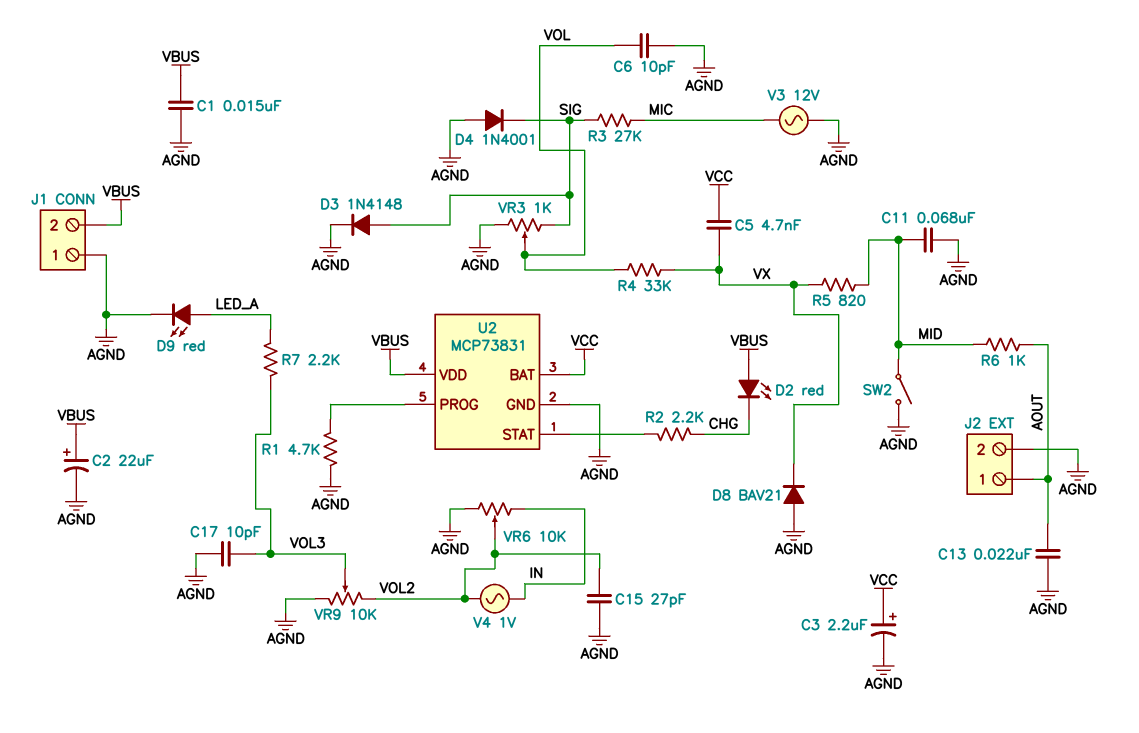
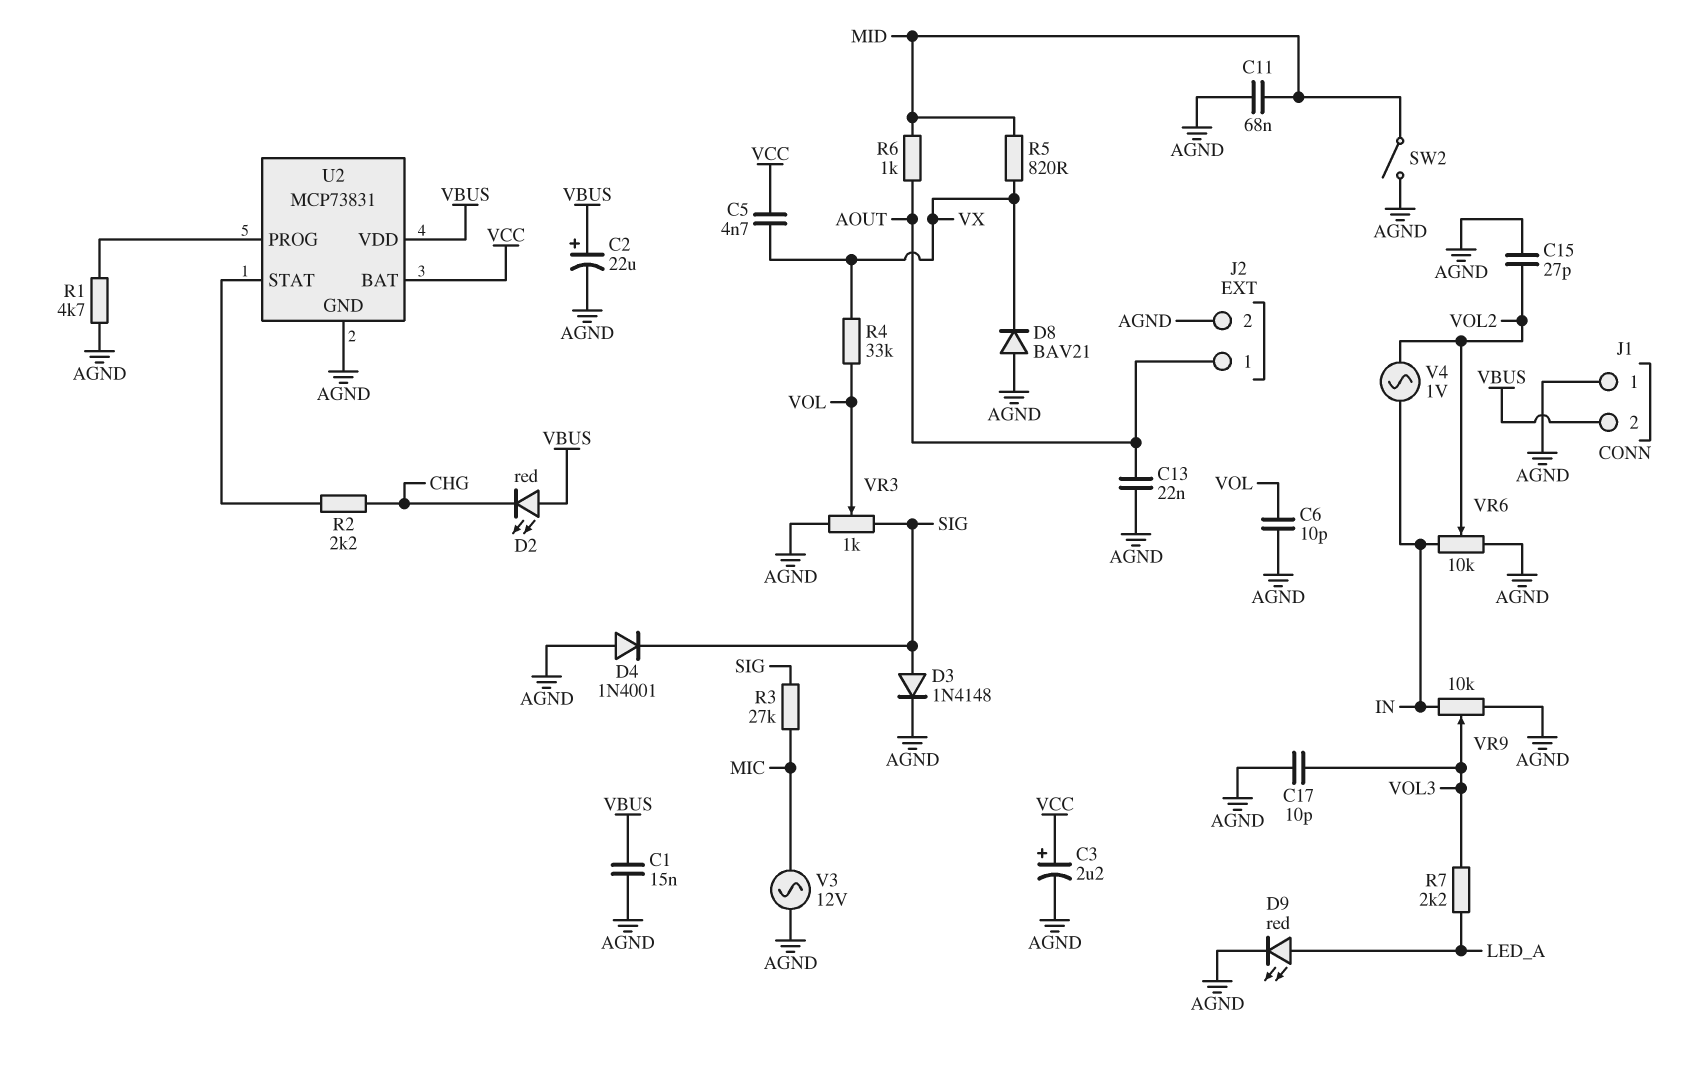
VR9: 10k (AGND, VOL2, wiper VOL3) -> 10k (AGND, IN, wiper VOL3)

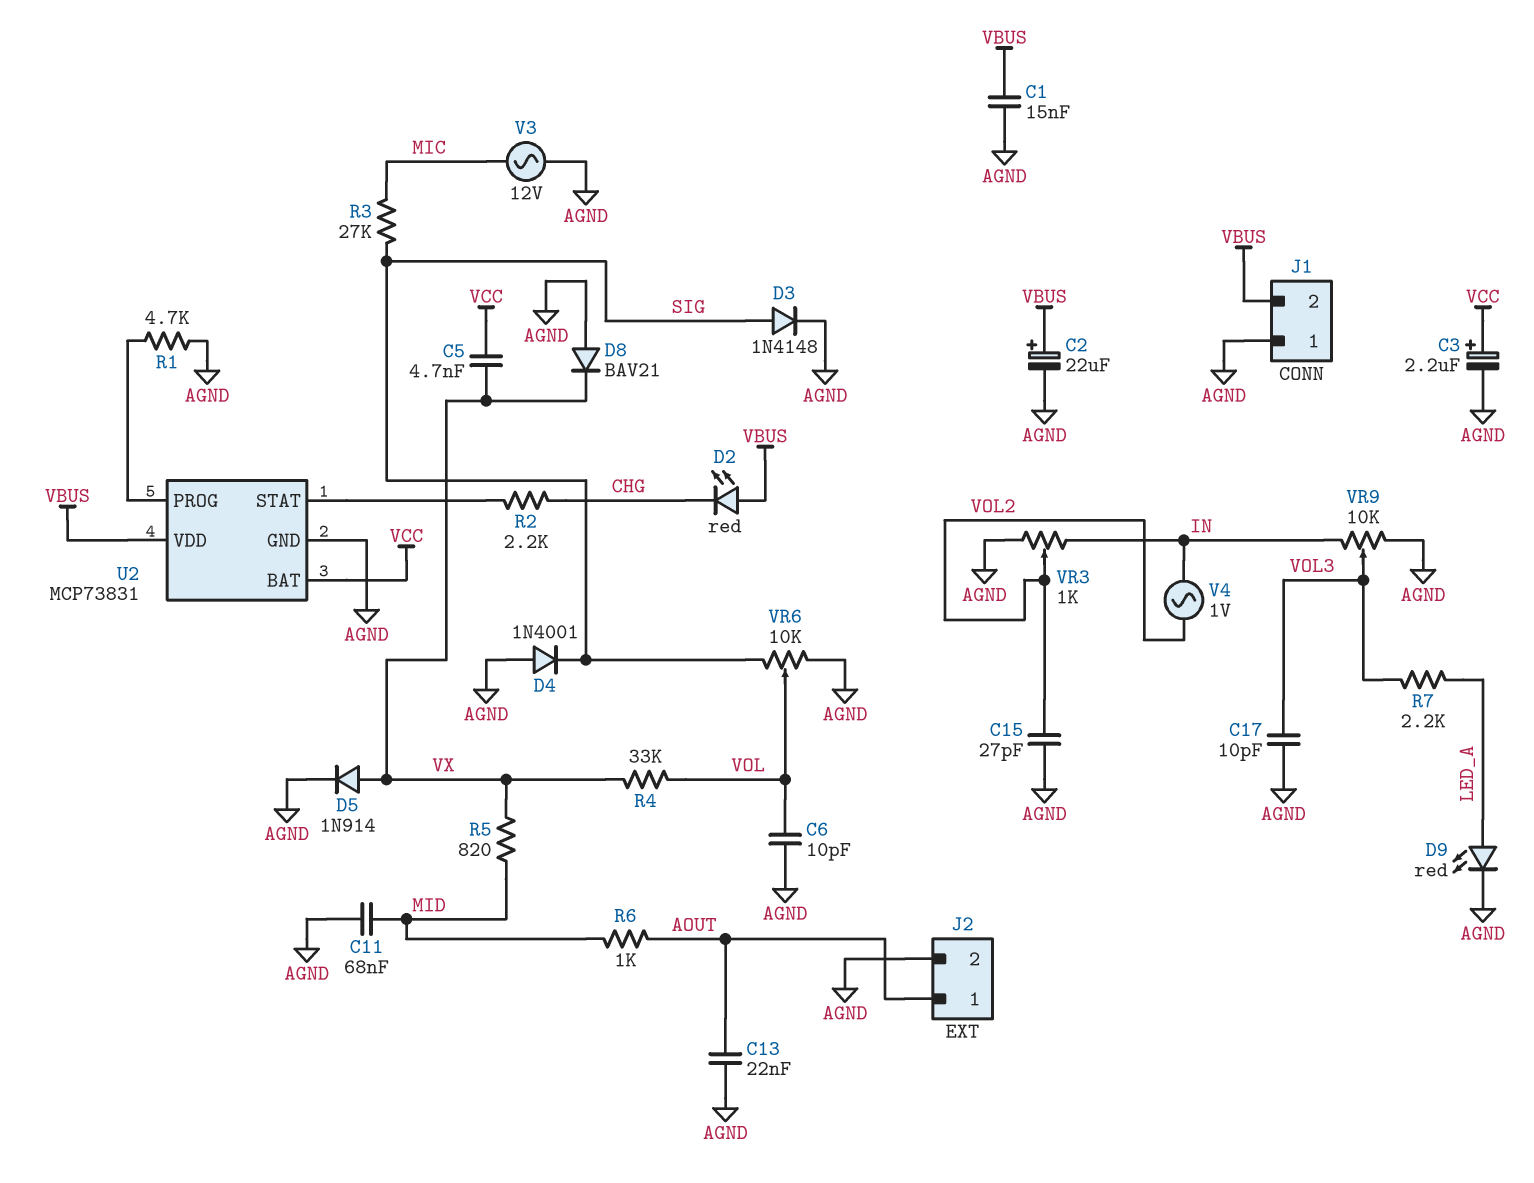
D5: none -> diode 1N914 (A VX, K AGND)
SW2: switch (AGND, MID) -> none
VR3: 1k (AGND, SIG, wiper VOL) -> 1k (AGND, IN, wiper VOL2)
VR6: 10k (AGND, IN, wiper VOL2) -> 10k (AGND, SIG, wiper VOL)

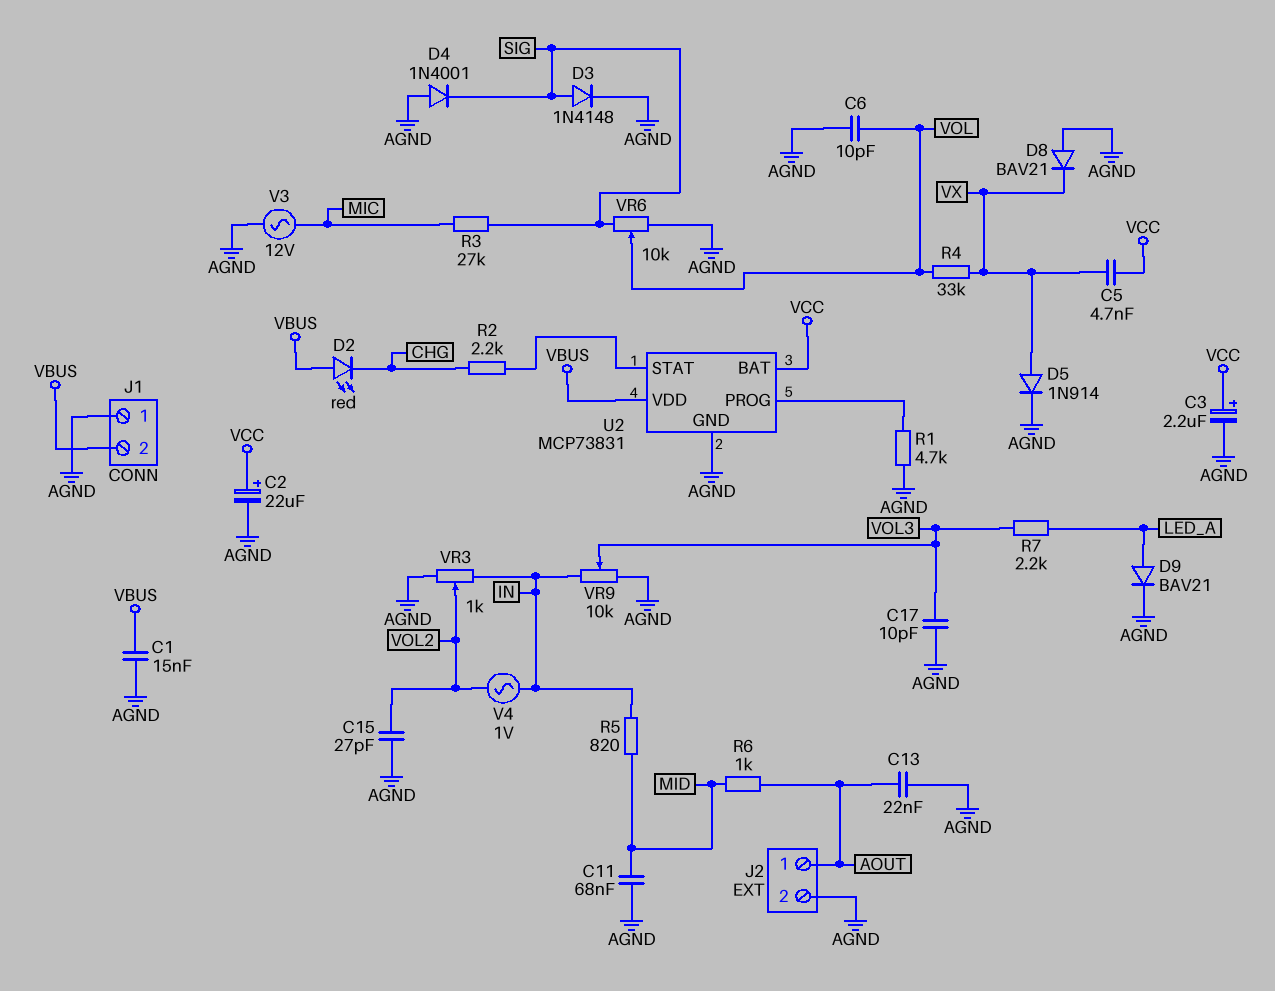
C2: 22uF (plus VBUS, minus AGND) -> 22uF (plus VCC, minus AGND)
D9: LED red (A LED_A, K AGND) -> diode BAV21 (A LED_A, K AGND)
R5: 820 (MID, VX) -> 820 (IN, MID)

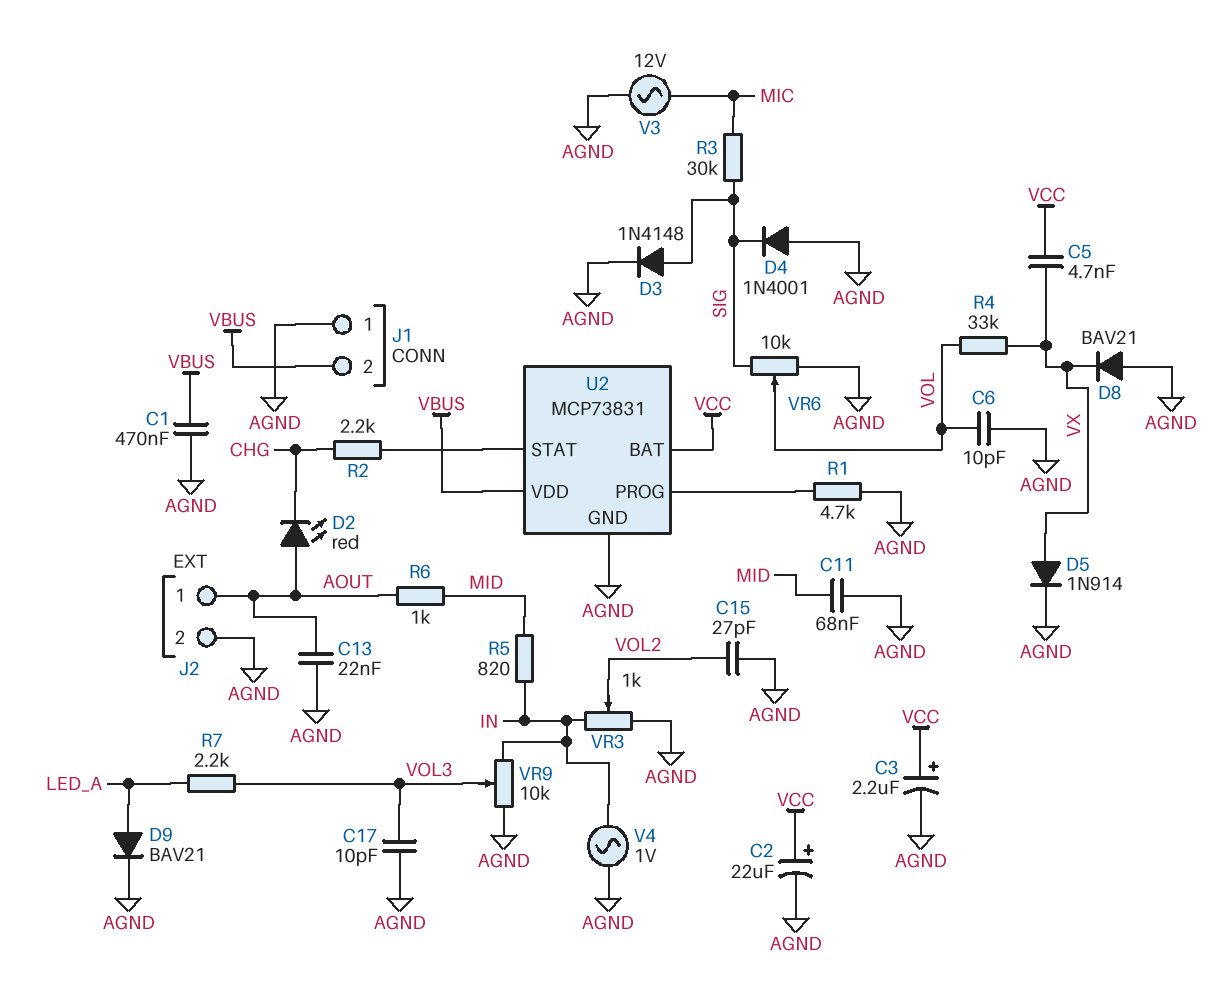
C1: 15nF (AGND, VBUS) -> 470nF (AGND, VBUS)
D2: LED red (A VBUS, K CHG) -> LED red (A AOUT, K CHG)
R3: 27k (MIC, SIG) -> 30k (MIC, SIG)
V4: AC 1V (IN, VOL2) -> AC 1V (AGND, IN)

